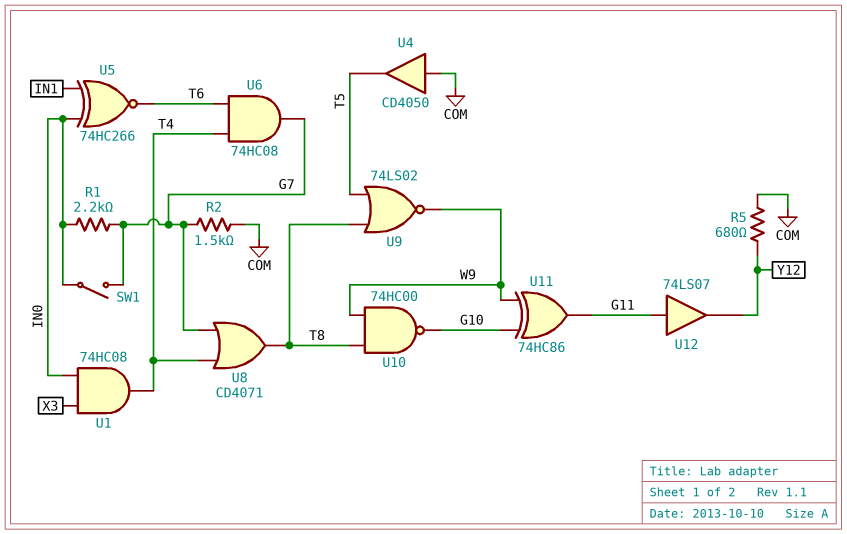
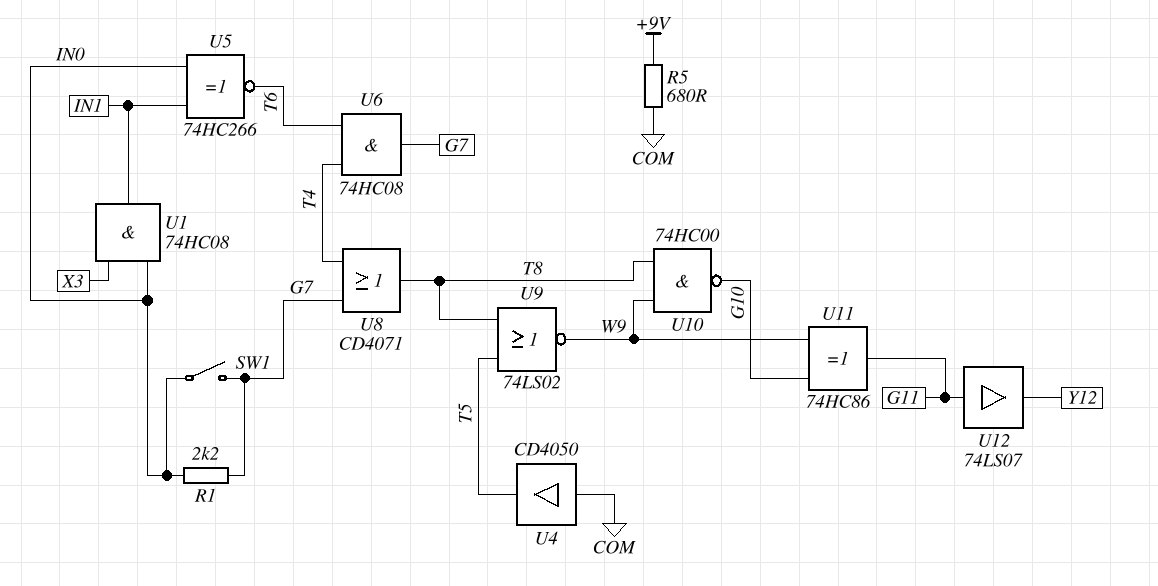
R2: 1.5k (COM, G7) -> none
R5: 680 (COM, Y12) -> 680 (+9V, COM)
U1: AND 74HC08 (in IN0, in X3, out T4) -> AND 74HC08 (in IN0, in X3, out IN1)

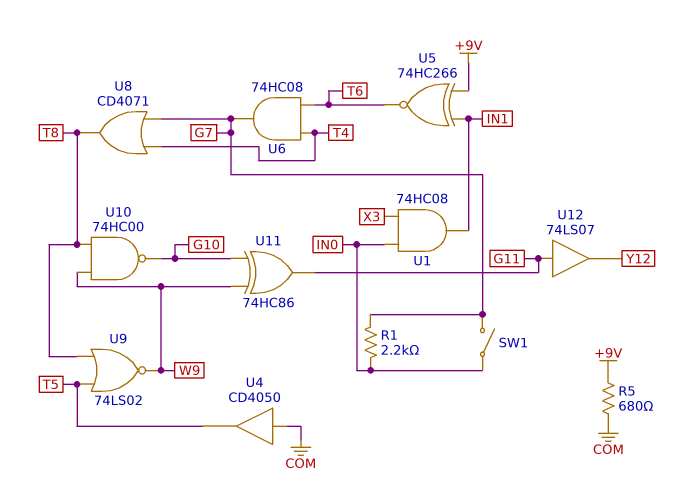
U5: XNOR 74HC266 (in IN0, in IN1, out T6) -> XNOR 74HC266 (in +9V, in IN1, out T6)

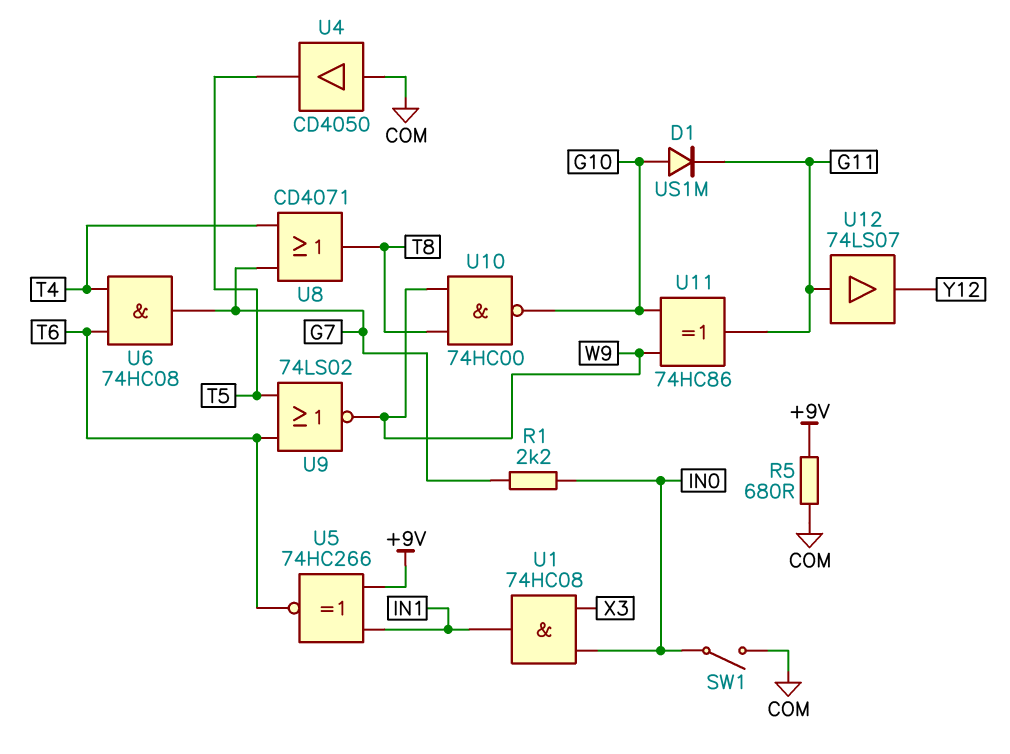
D1: none -> diode US1M (A G10, K G11)
SW1: switch (G7, IN0) -> switch (COM, IN0)
U9: NOR 74LS02 (in T5, in T8, out W9) -> NOR 74LS02 (in T5, in T6, out W9)

